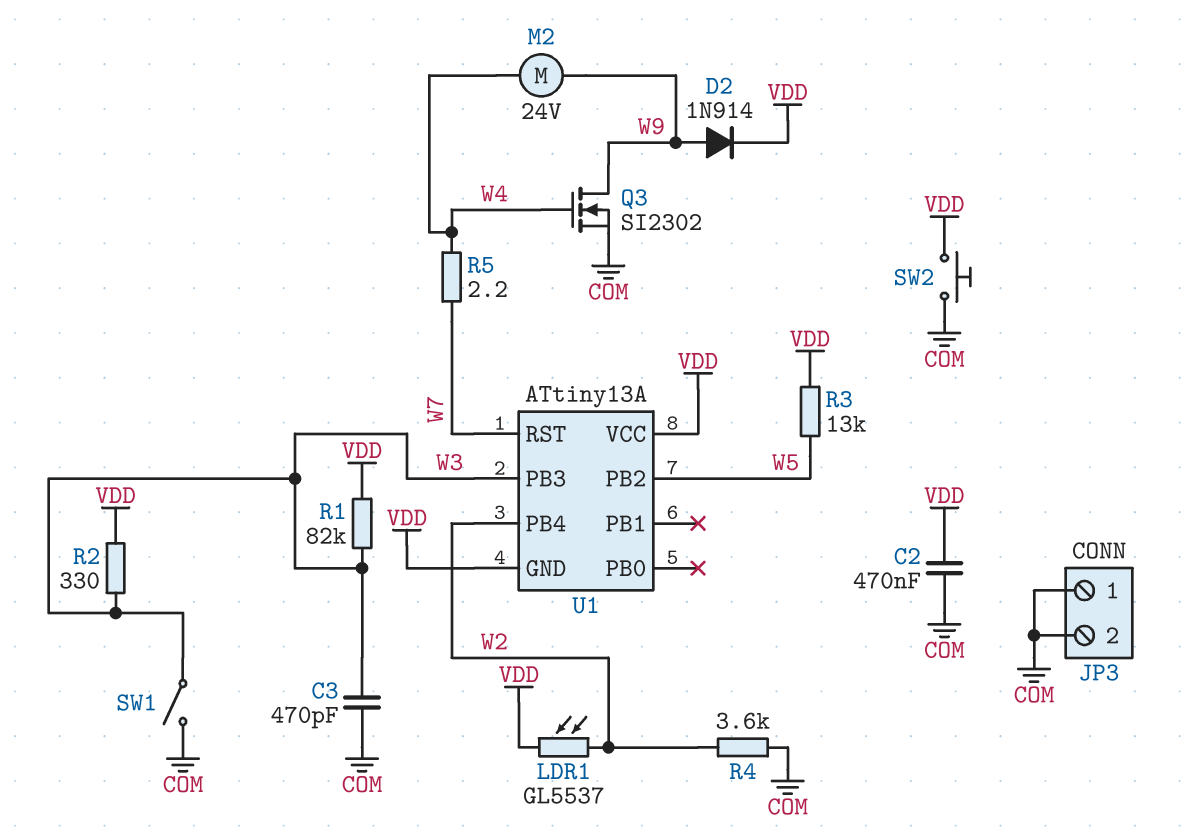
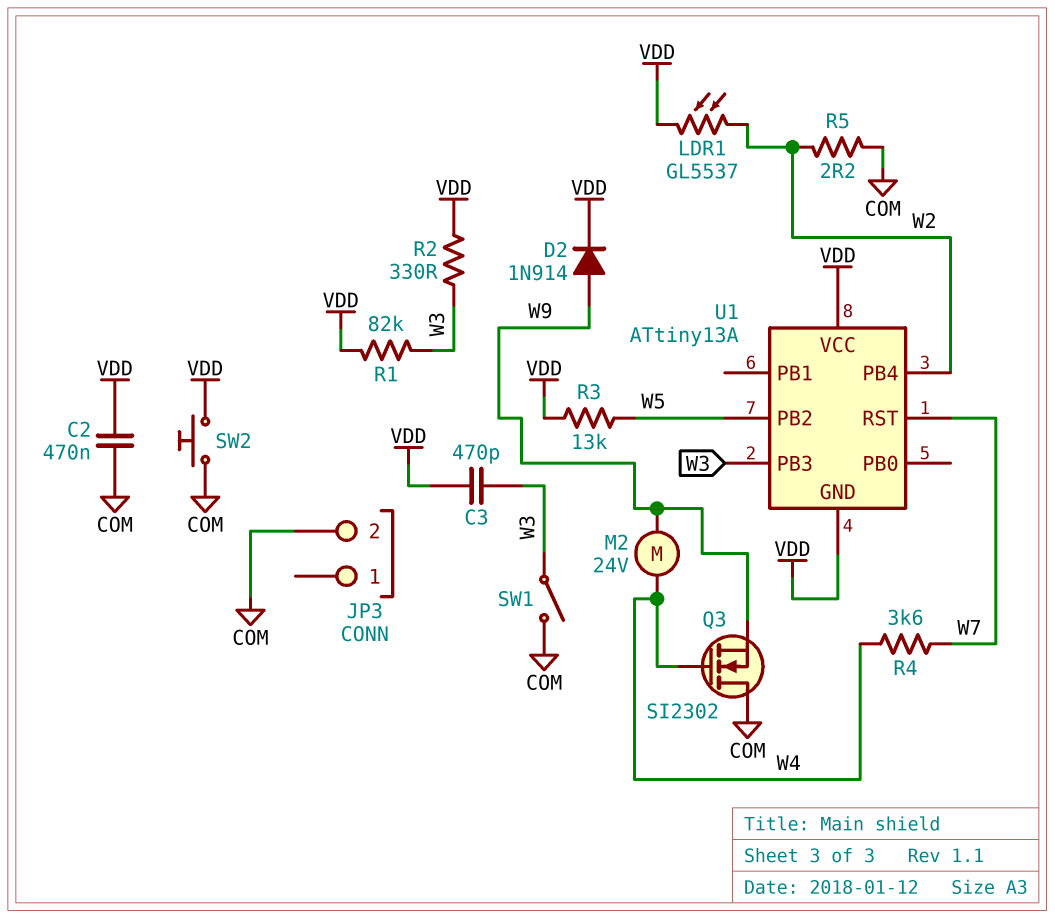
C3: 470pF (COM, W3) -> 470pF (VDD, W3)
JP3 pin 1: COM -> none
Q3: NMOS SI2302 (G W4, D W9, S COM) -> NMOS SI2302 (G W4, D COM, S W9)
R4: 3.6k (COM, W2) -> 3.6k (W4, W7)
R5: 2.2 (W4, W7) -> 2.2 (COM, W2)

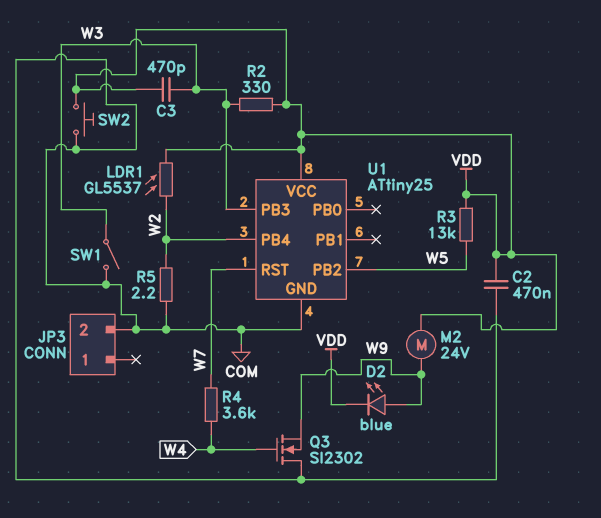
D2: diode 1N914 (A W9, K VDD) -> LED blue (A W9, K VDD)
M2: motor 24V (W4, W9) -> motor 24V (VDD, W9)
R1: 82k (VDD, W3) -> none
U1: ATtiny13A -> ATtiny25
U1 pin GND: VDD -> COM

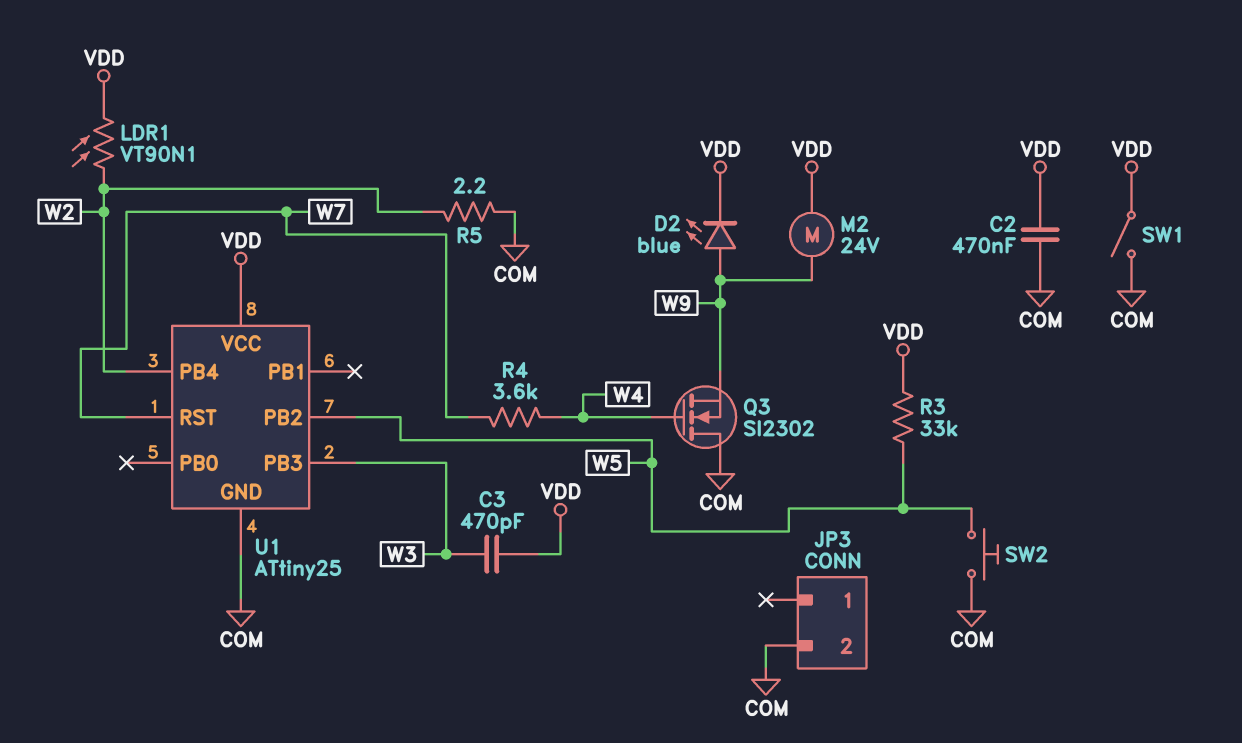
LDR1: GL5537 (VDD, W2) -> VT90N1 (VDD, W2)
R2: 330 (VDD, W3) -> none
R3: 13k (VDD, W5) -> 33k (VDD, W5)
SW1: switch (COM, W3) -> switch (COM, VDD)
SW2: button (COM, VDD) -> button (COM, W5)

